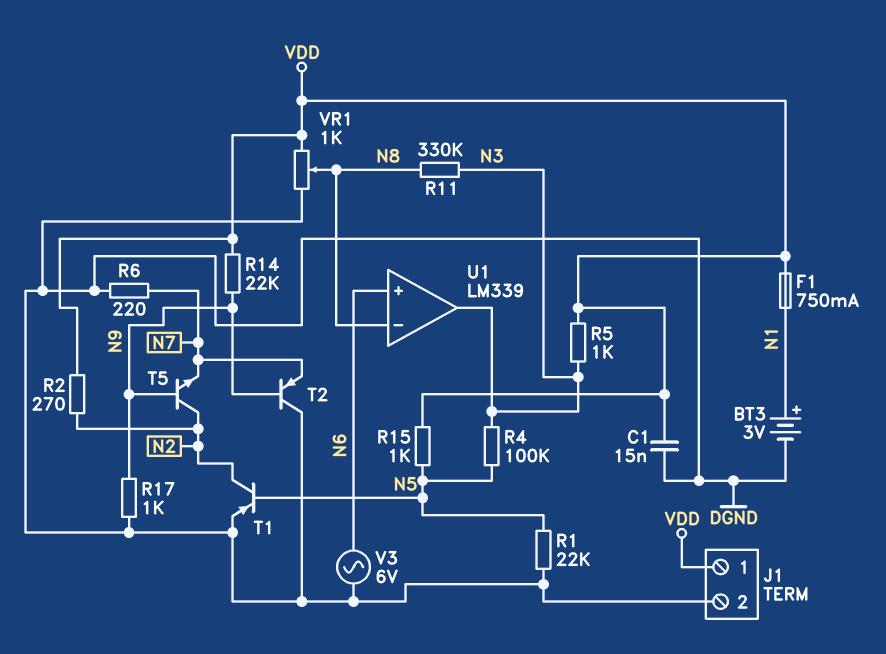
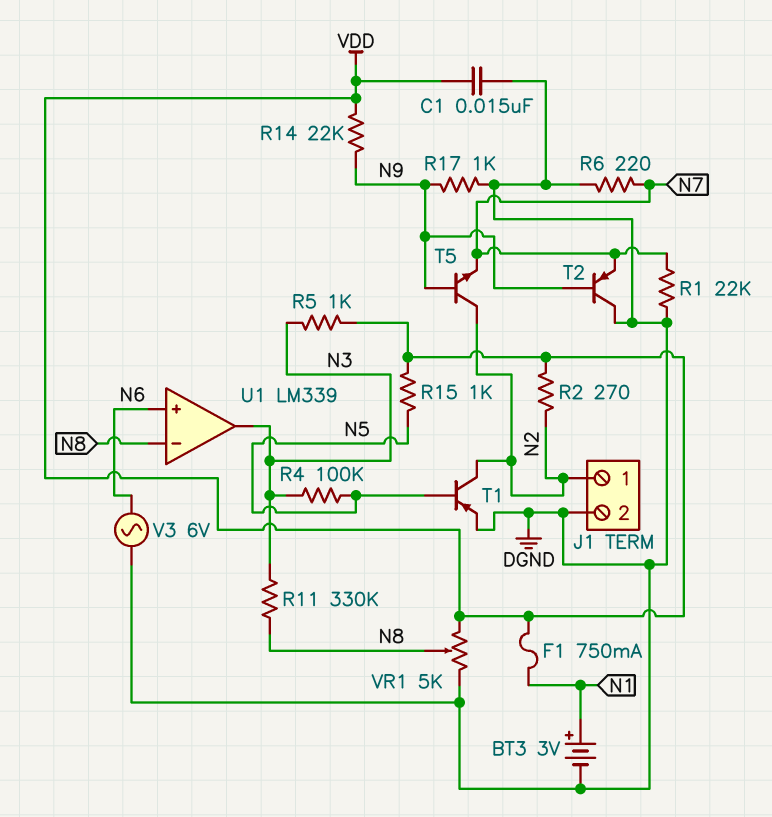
J1 pin 1: VDD -> N2
R1: 22k (DGND, N5) -> 22k (DGND, N7)
VR1: 1k (DGND, VDD, wiper N8) -> 5k (DGND, VDD, wiper N8)

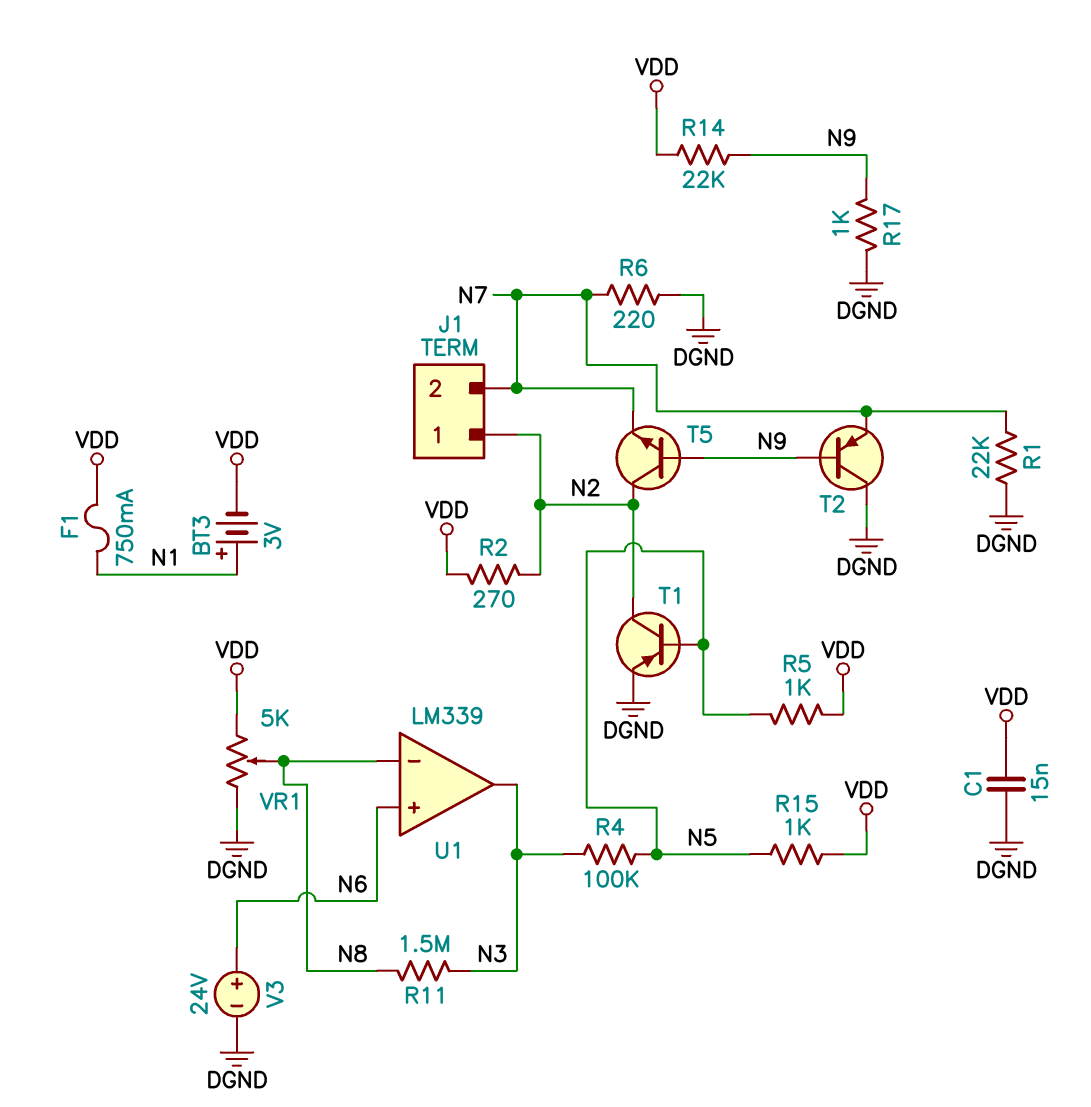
BT3: 3V (plus N1, minus DGND) -> 3V (plus N1, minus VDD)
J1 pin 2: DGND -> N7
R5: 1k (N3, VDD) -> 1k (N5, VDD)
R11: 330k (N3, N8) -> 1.5M (N3, N8)
V3: AC 6V (DGND, N6) -> 24V (plus N6, minus DGND)

